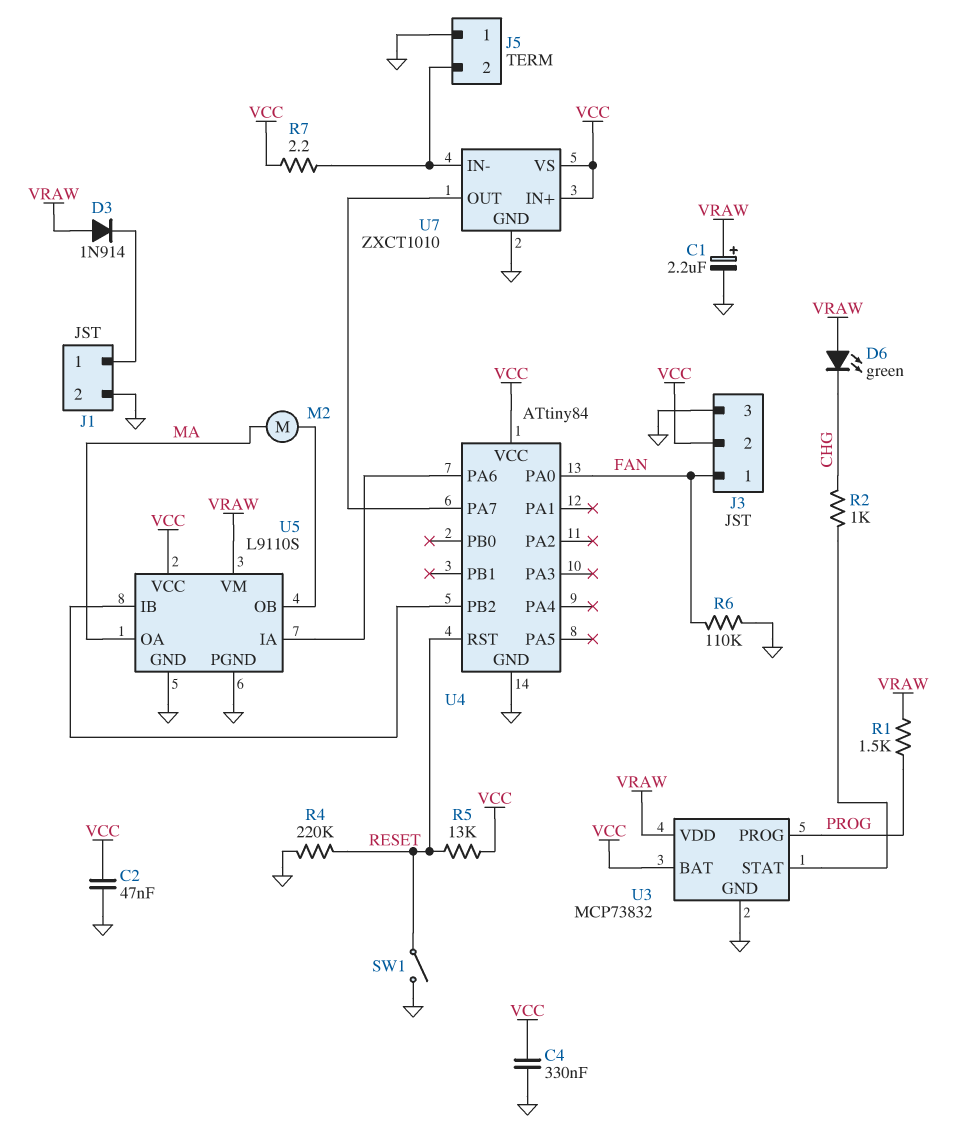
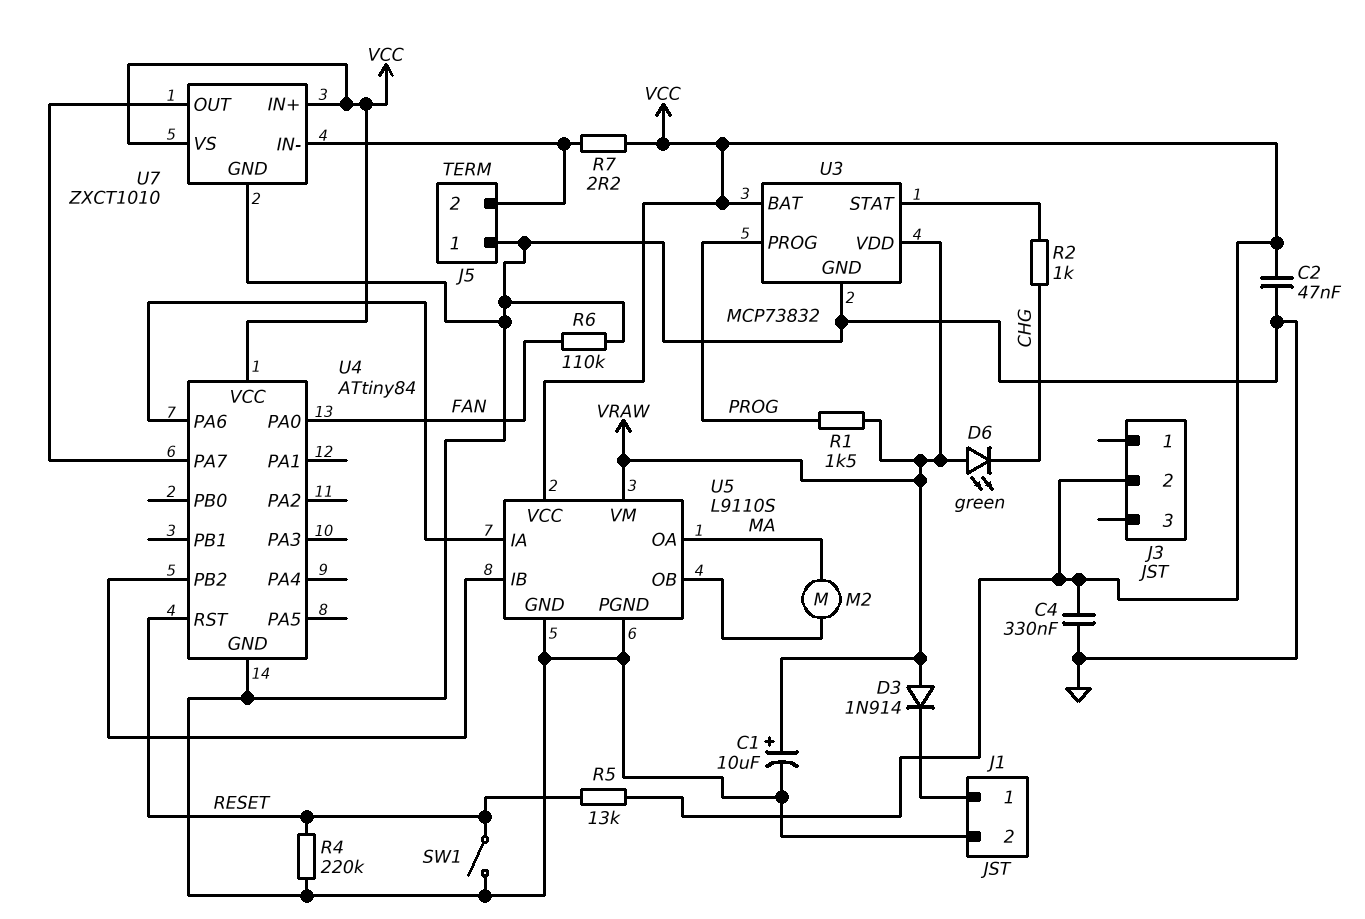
C1: 2.2uF (plus VRAW, minus GND) -> 10uF (plus VRAW, minus GND)
J3 pin 1: FAN -> none
J3 pin 3: GND -> none

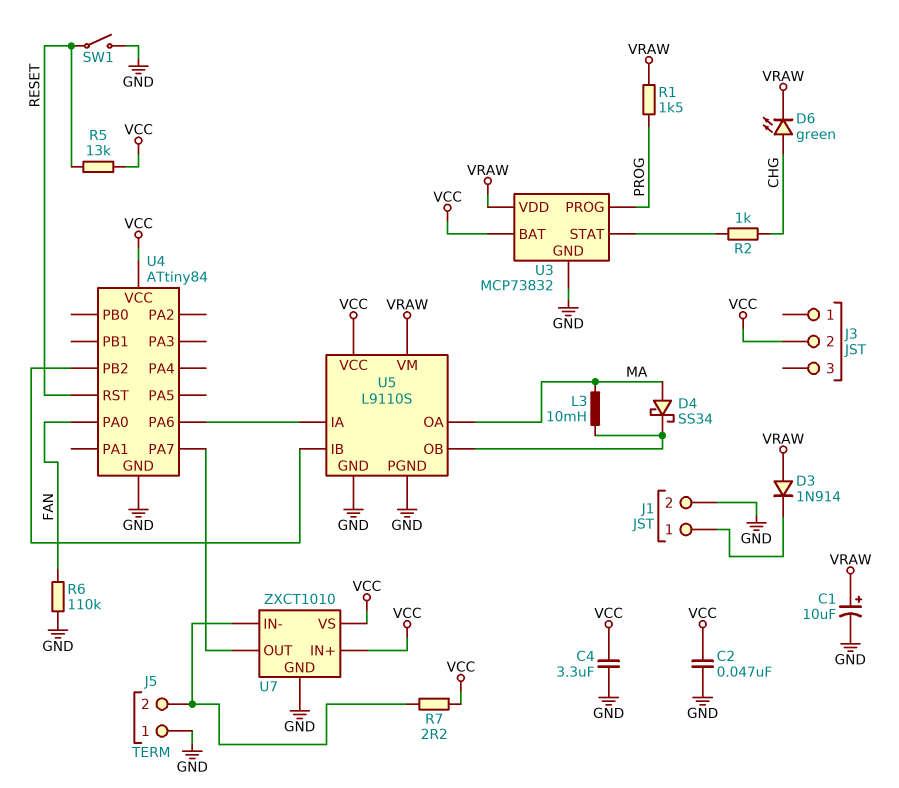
C4: 330nF (GND, VCC) -> 3.3uF (GND, VCC)
D4: none -> schottky SS34 (A MA, K U5/OB)
D6: LED green (A VRAW, K CHG) -> LED green (A CHG, K VRAW)
L3: none -> 10mH (MA, U5/OB)
M2: motor (MA, U5/OB) -> none
R4: 220k (GND, RESET) -> none

